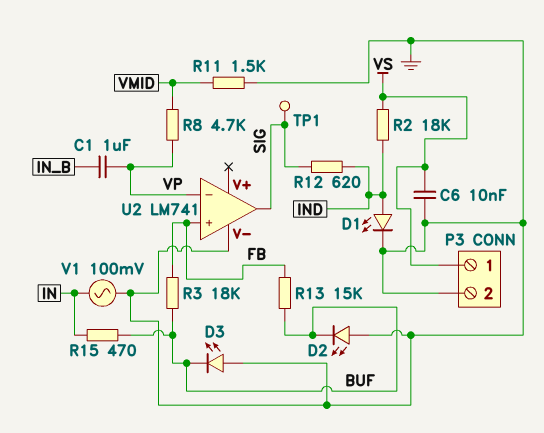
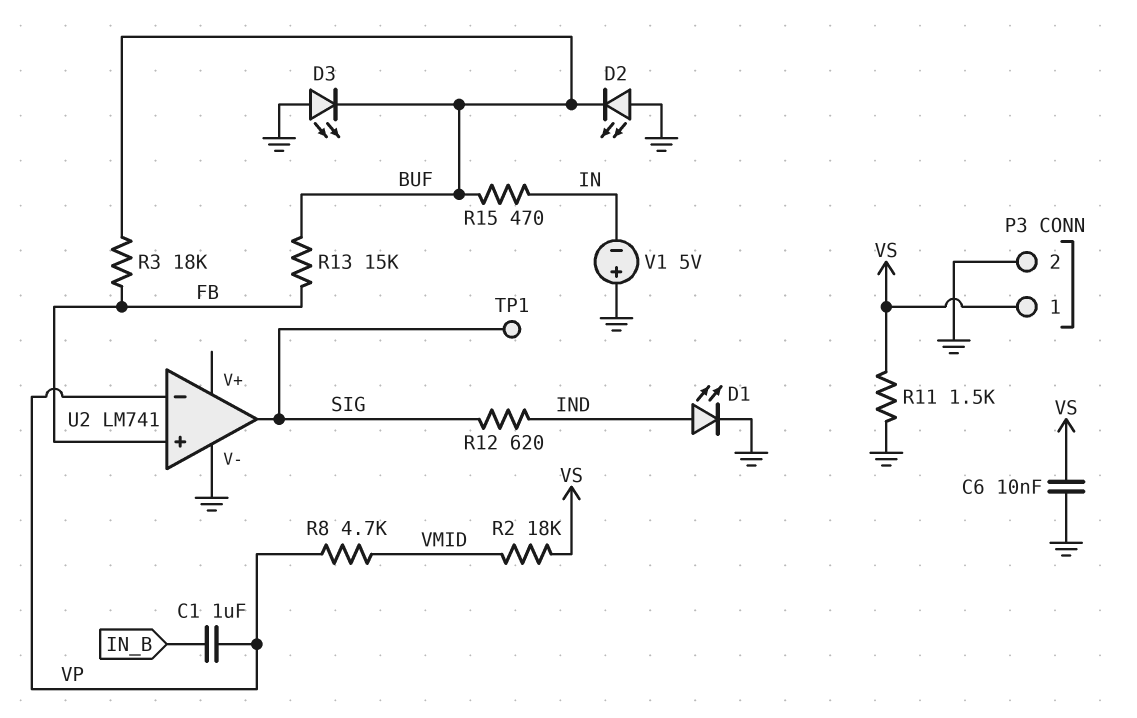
R2: 18k (IND, VS) -> 18k (VMID, VS)
R11: 1.5k (GND, VMID) -> 1.5k (GND, VS)
V1: AC 100mV (GND, IN) -> 5V (plus GND, minus IN)

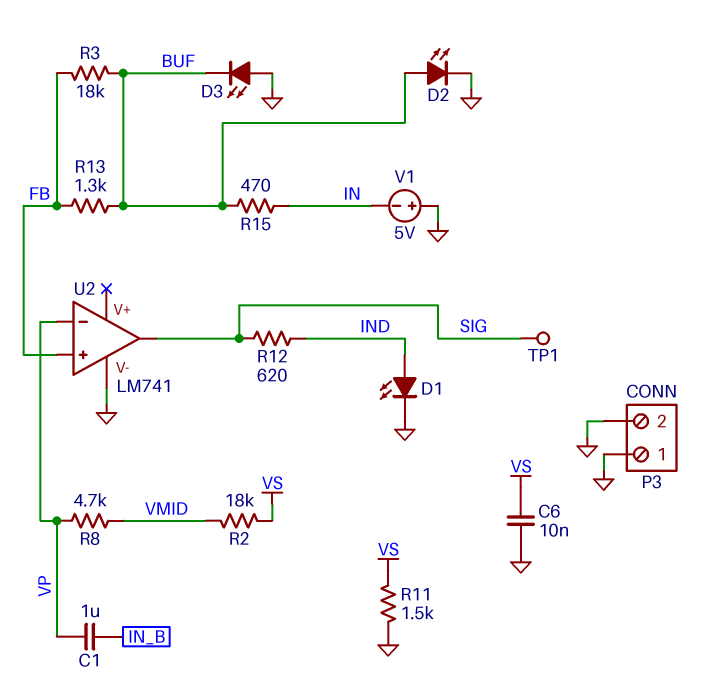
D2: LED (A GND, K BUF) -> LED (A BUF, K GND)
P3 pin 1: VS -> GND
R13: 15k (BUF, FB) -> 1.3k (BUF, FB)

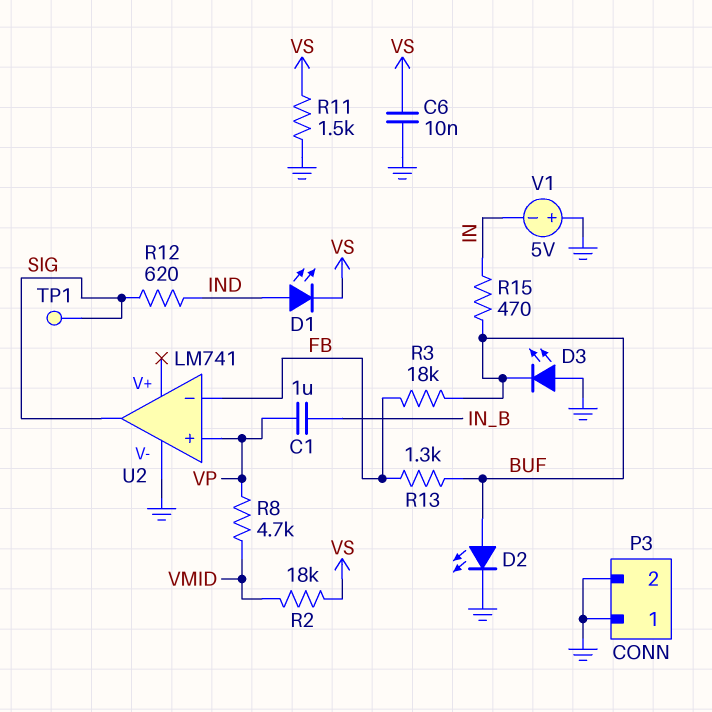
D1: LED (A IND, K GND) -> LED (A IND, K VS)
U2 pin in+: FB -> VP
U2 pin in-: VP -> FB

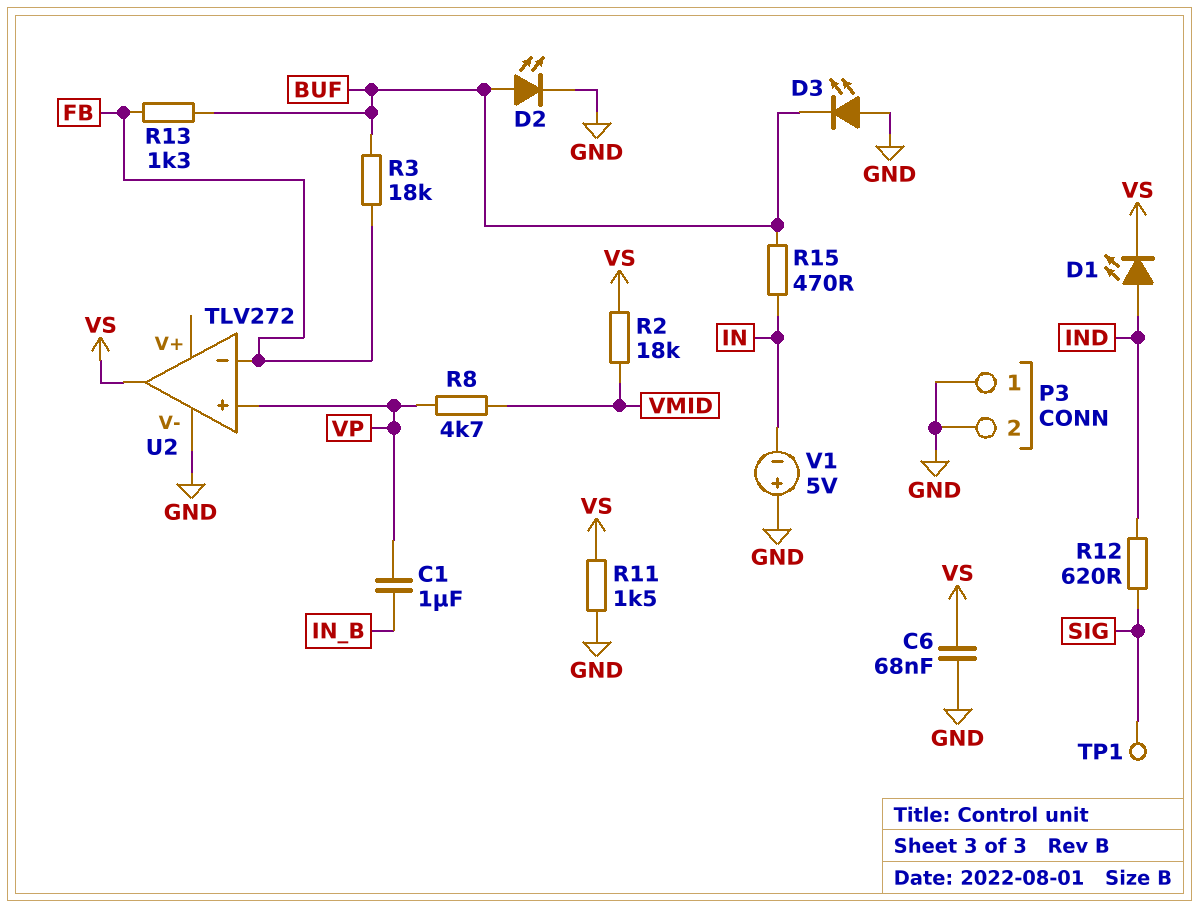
C6: 10nF (GND, VS) -> 68nF (GND, VS)
U2: LM741 -> TLV272
U2 pin out: SIG -> VS

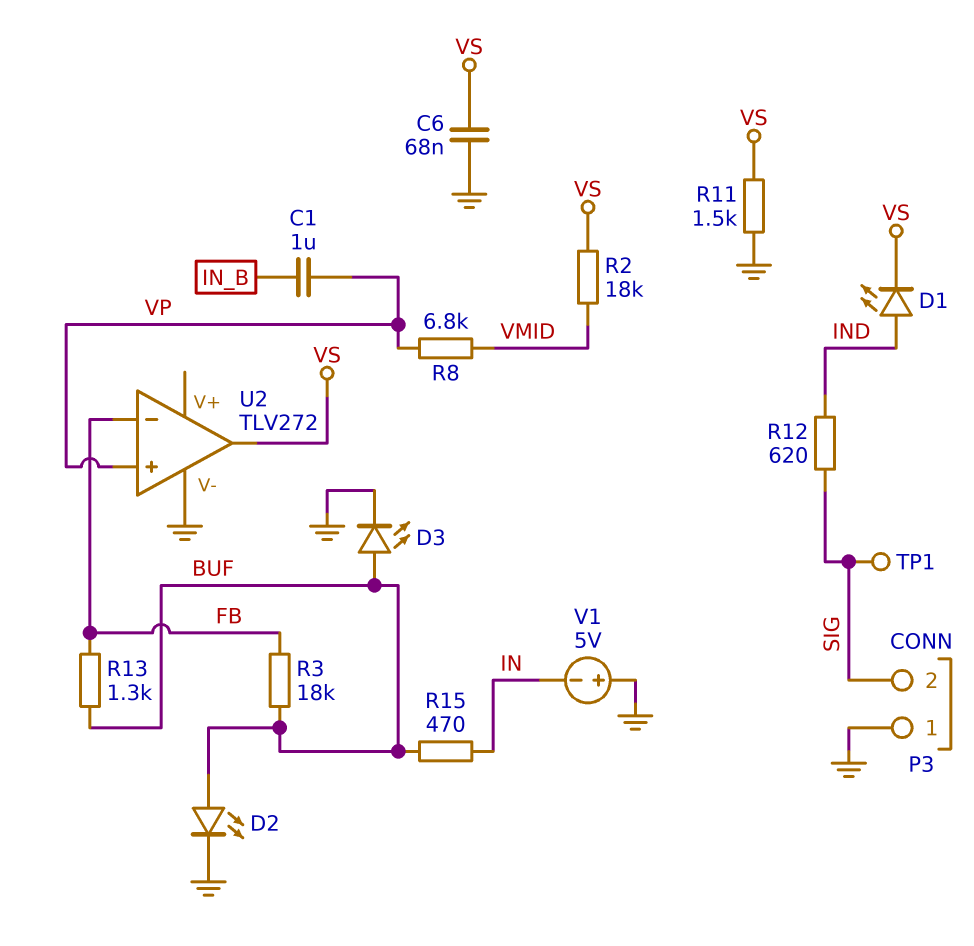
D3: LED (A GND, K BUF) -> LED (A BUF, K GND)
P3 pin 2: GND -> SIG
R8: 4.7k (VMID, VP) -> 6.8k (VMID, VP)

